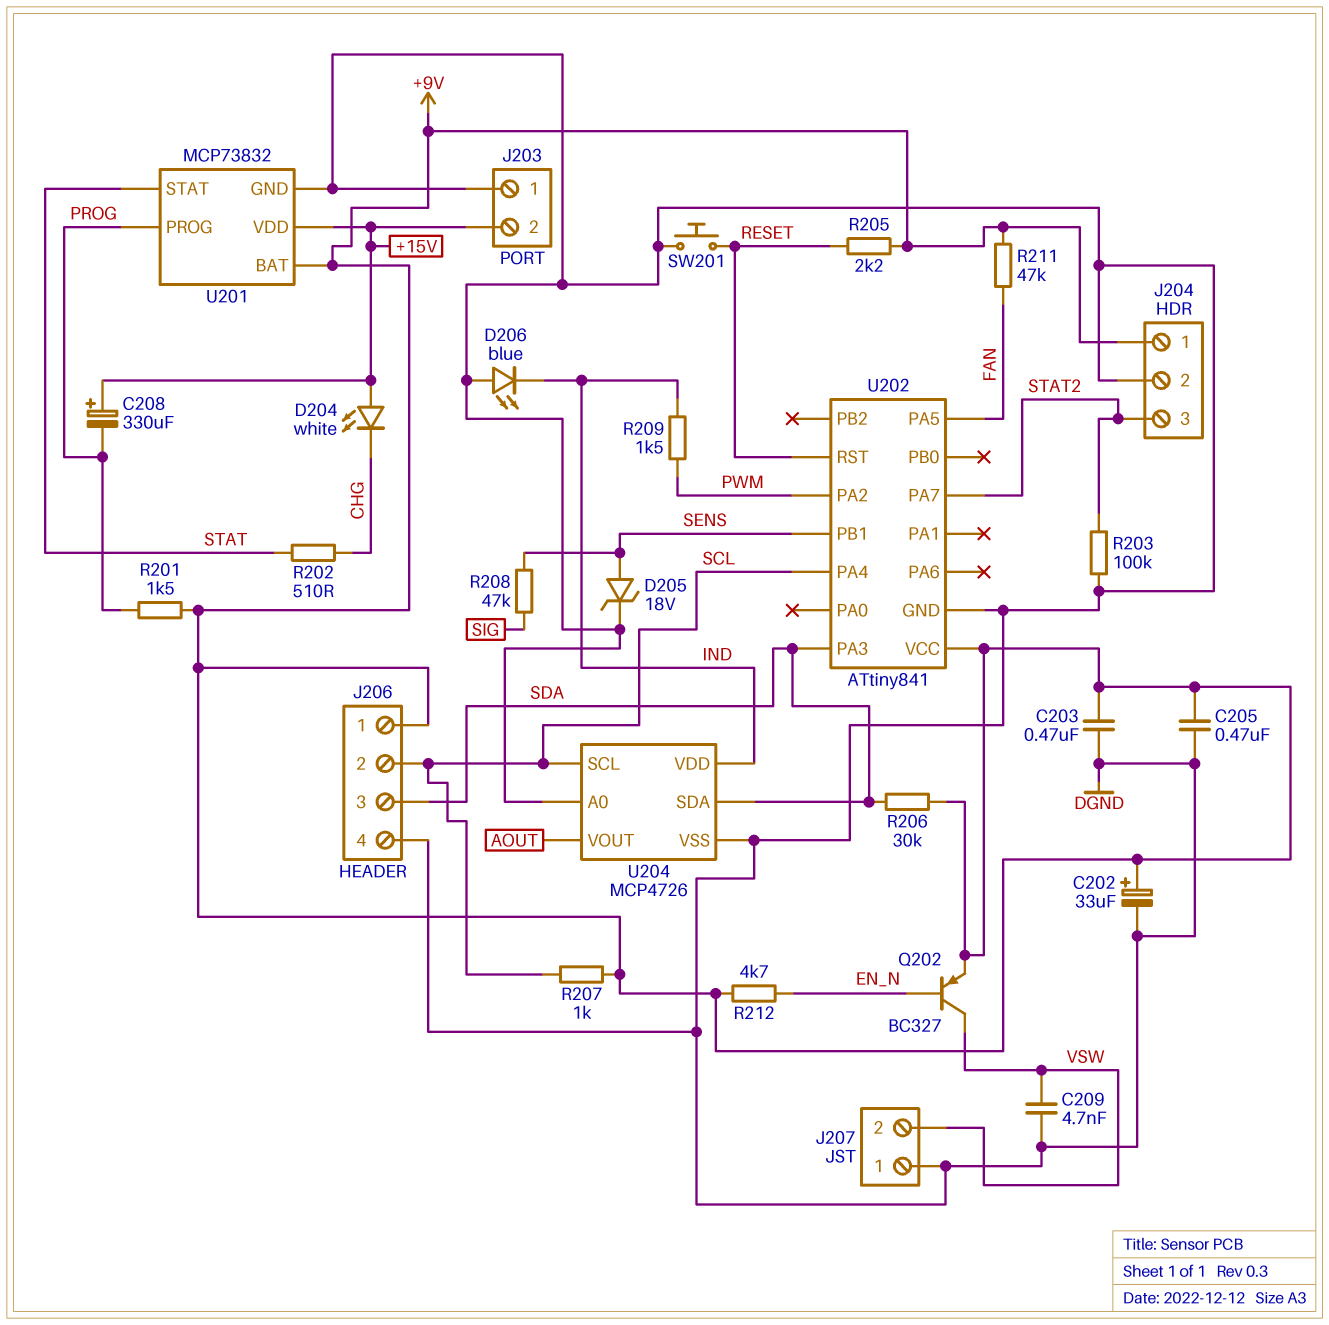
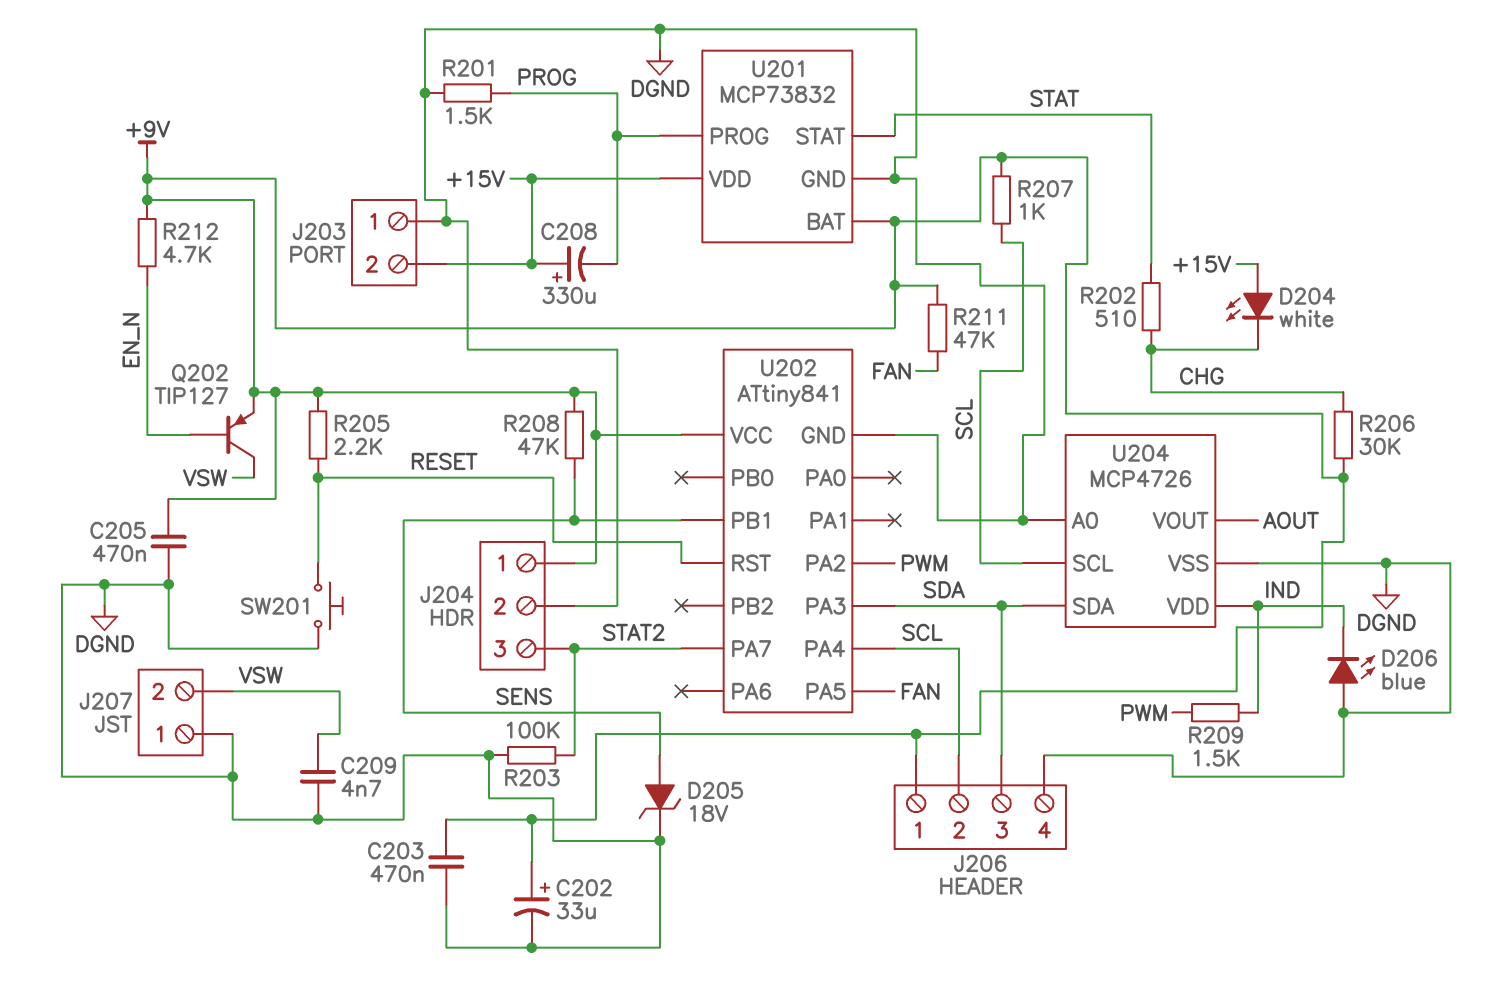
Q202: PNP BC327 (B EN_N, C VSW, E +9V) -> PNP TIP127 (B EN_N, C VSW, E +9V)
R201: 1.5k (+9V, PROG) -> 1.5k (DGND, PROG)
R206: 30k (+9V, SDA) -> 30k (+9V, CHG)
R208: 47k (SENS, SIG) -> 47k (+9V, SENS)

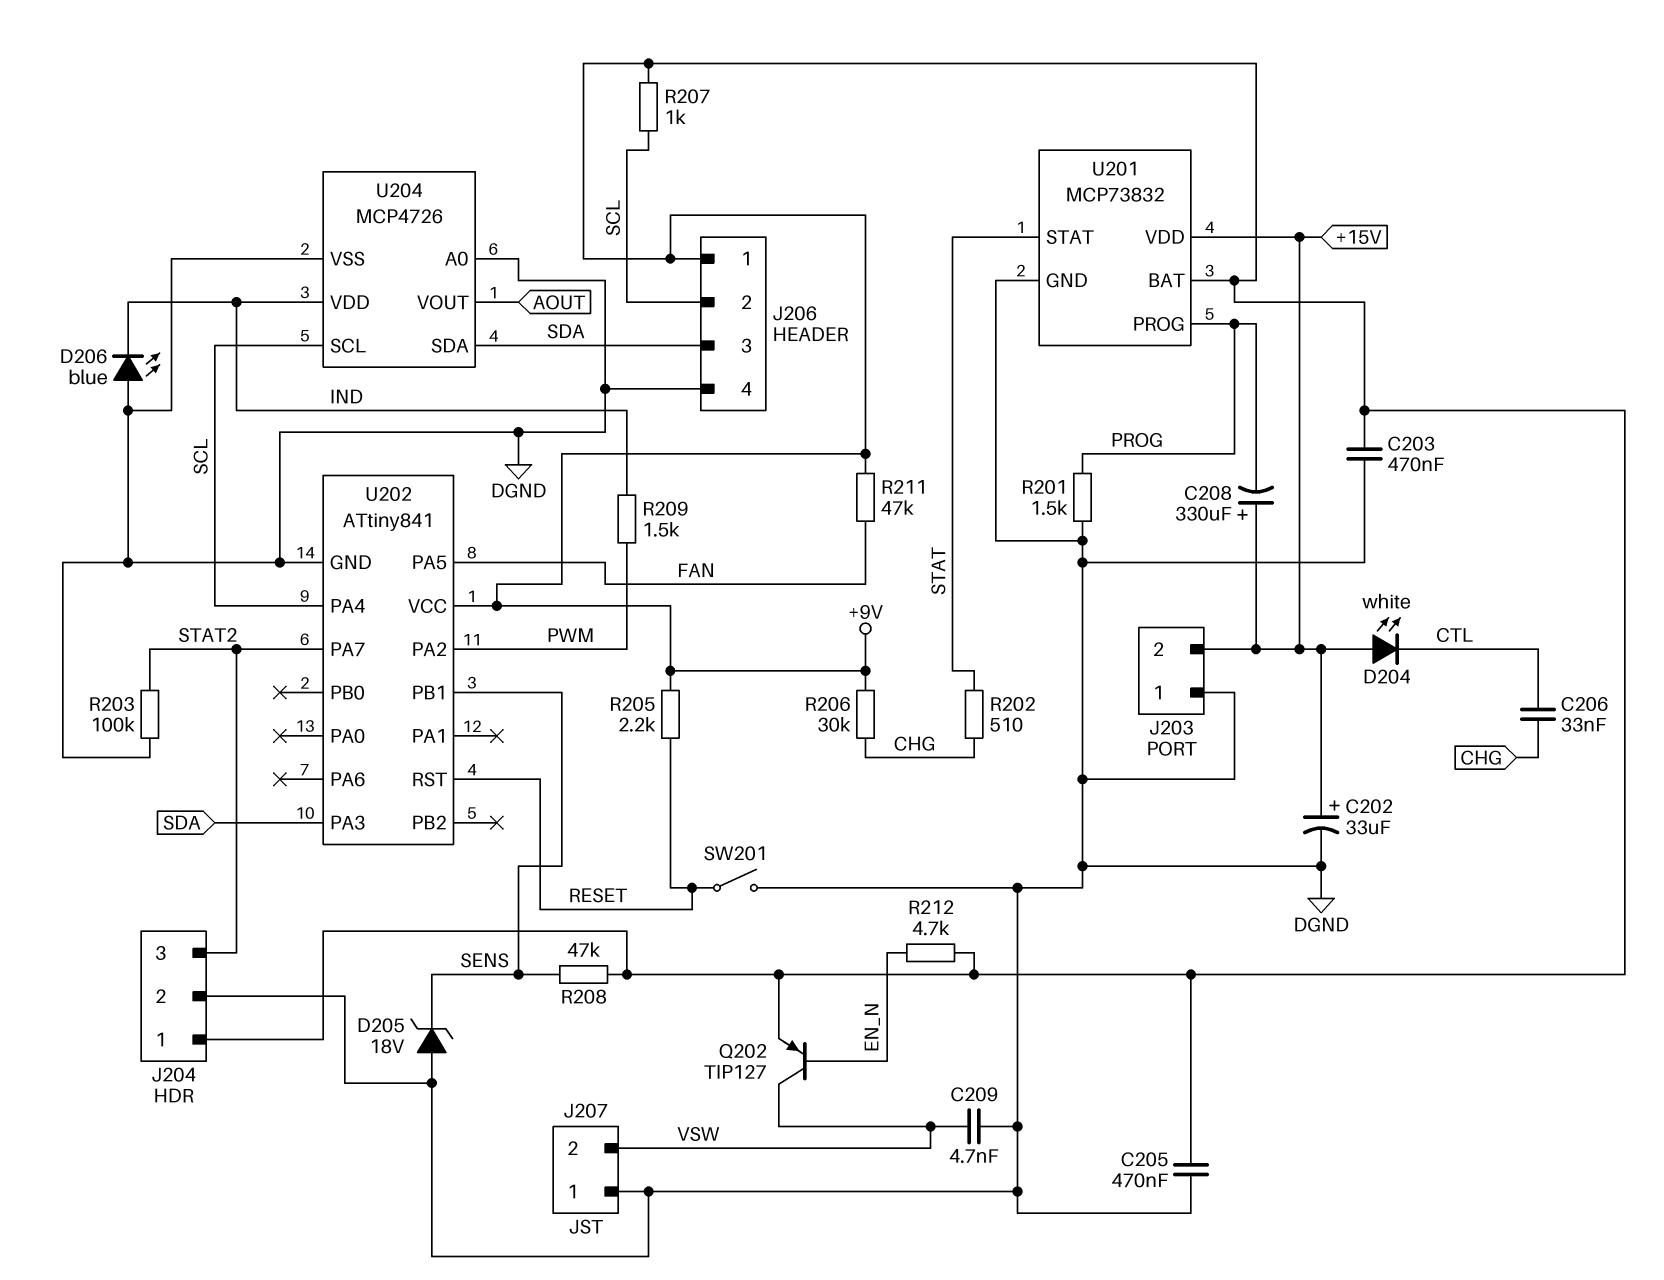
C202: 33uF (plus +9V, minus DGND) -> 33uF (plus +15V, minus DGND)
C206: none -> 33nF (CHG, CTL)
D204: LED white (A +15V, K CHG) -> LED white (A +15V, K CTL)
D205: zener 18V (A SENS, K DGND) -> zener 18V (A DGND, K SENS)
SW201: button (DGND, RESET) -> switch (DGND, RESET)

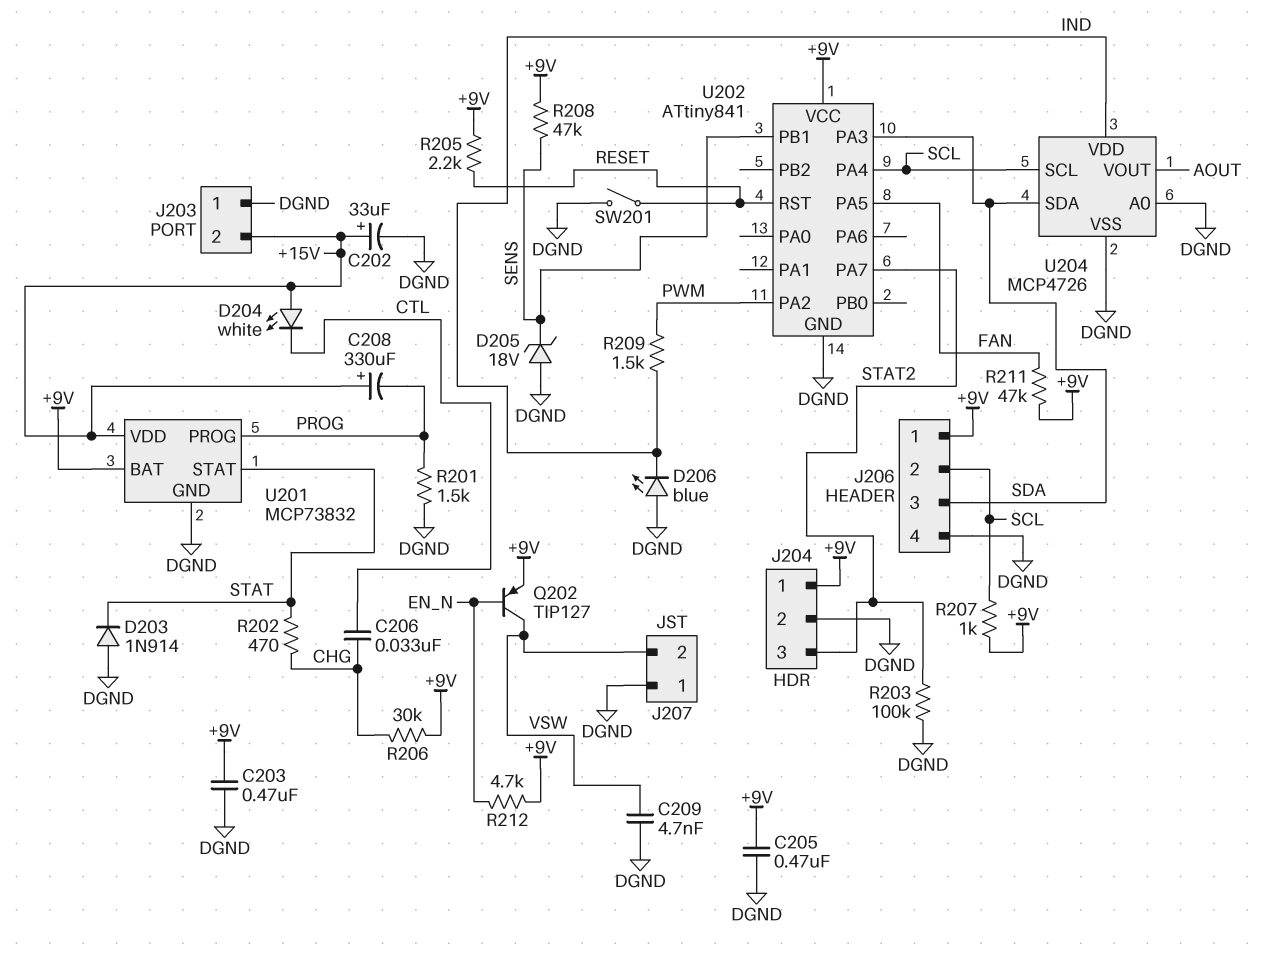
D203: none -> diode 1N914 (A DGND, K STAT)
R202: 510 (CHG, STAT) -> 470 (CHG, STAT)

